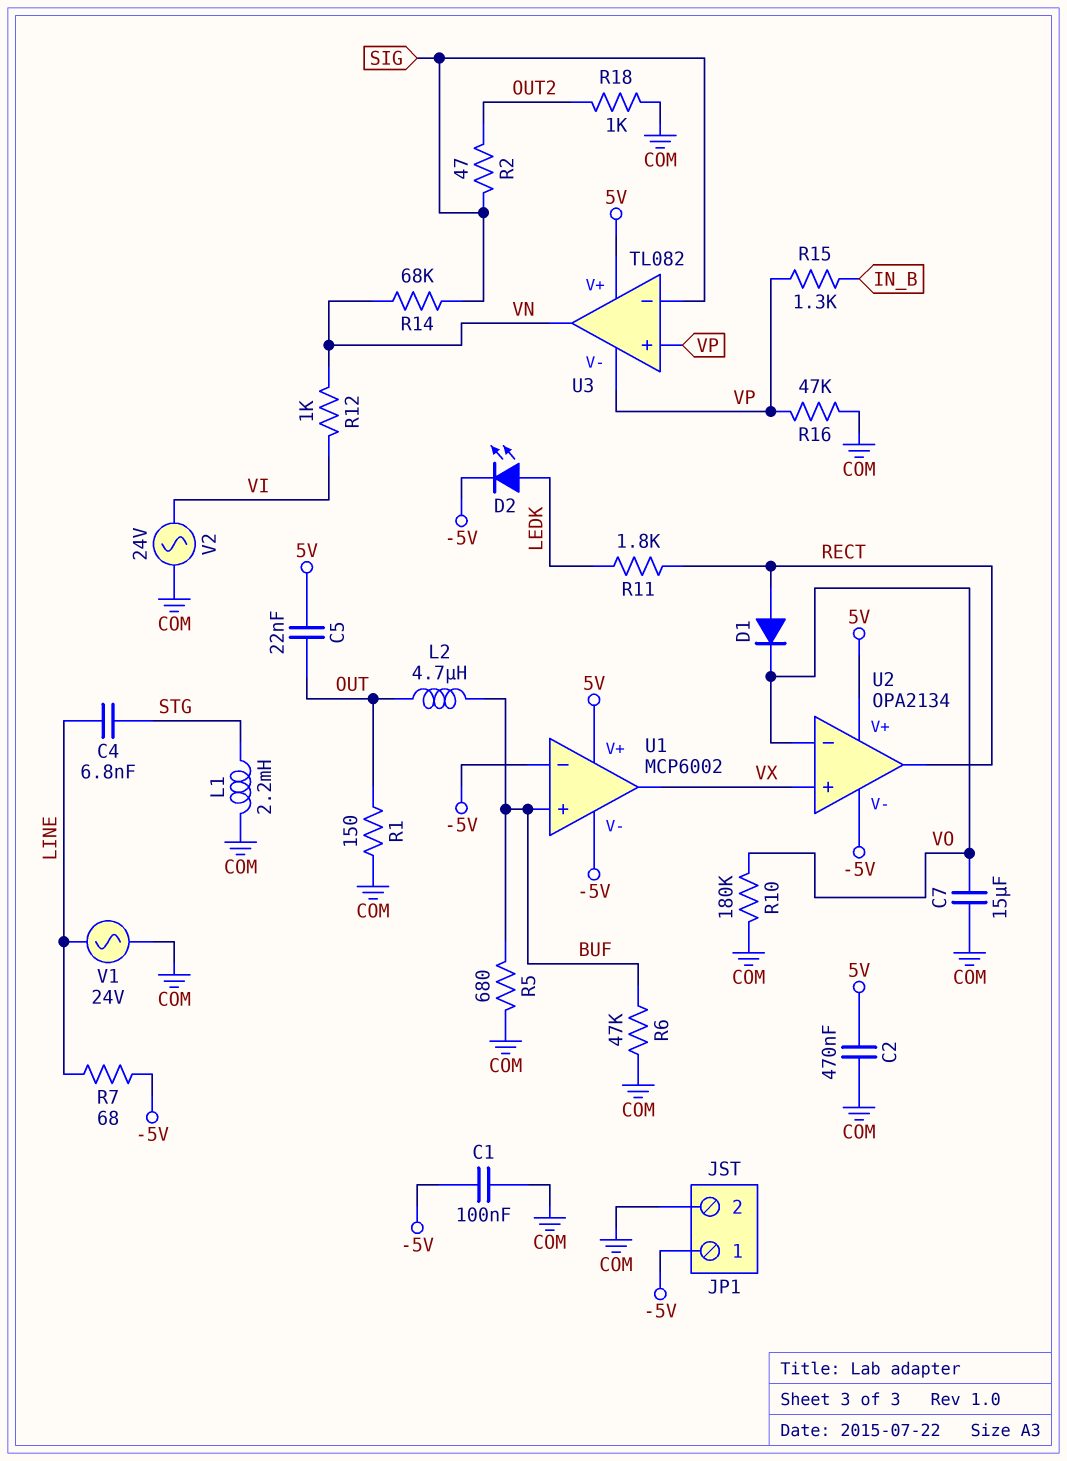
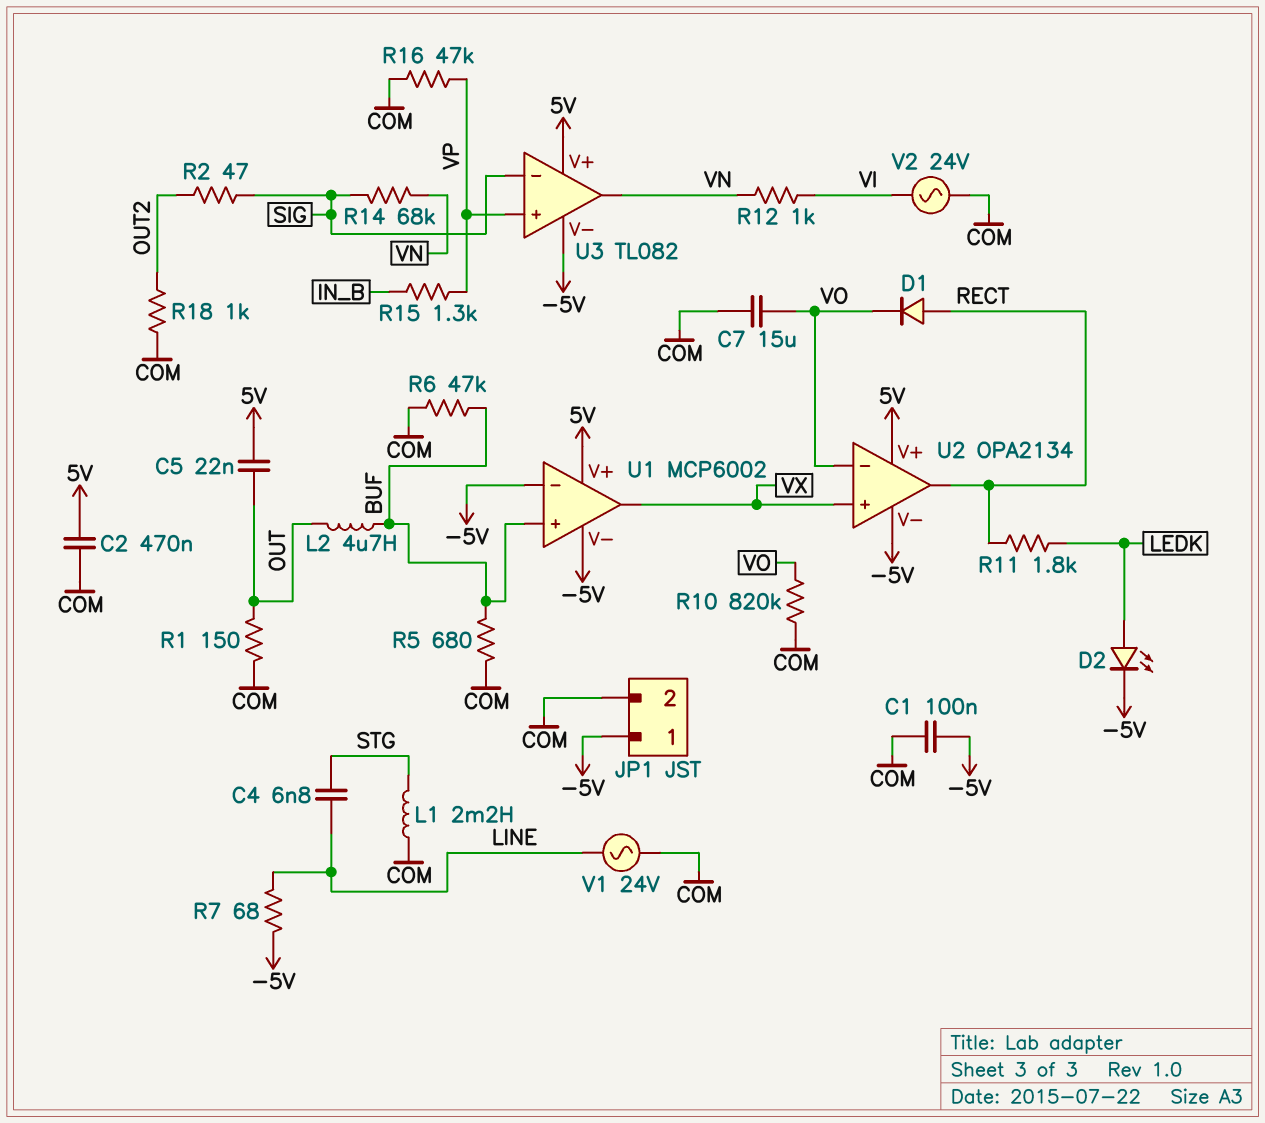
R10: 180k (COM, VO) -> 820k (COM, VO)
U3 pin V-: VP -> -5V

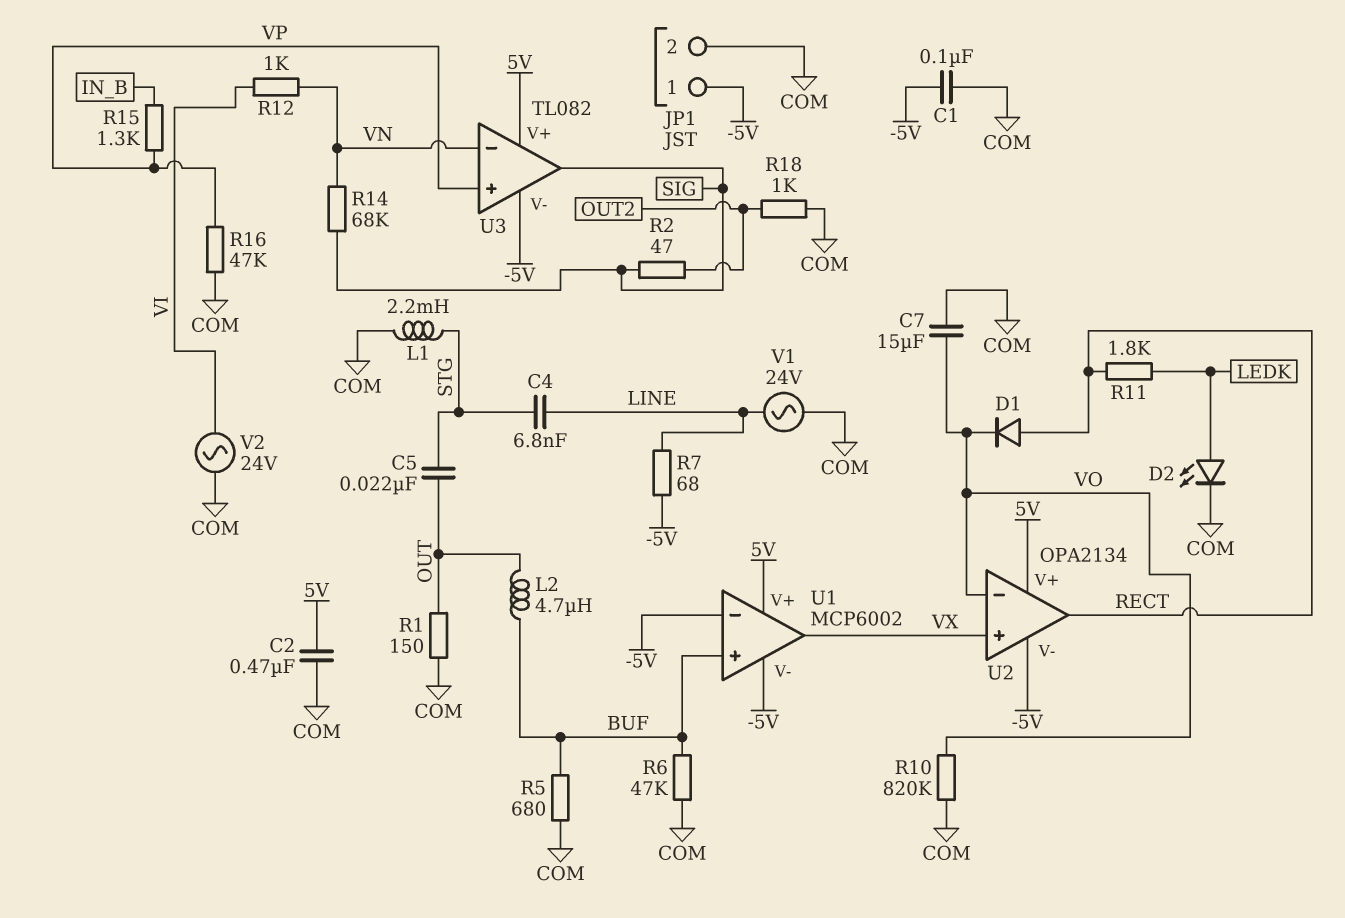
C5: 22nF (5V, OUT) -> 22nF (OUT, STG)
D2: LED (A LEDK, K -5V) -> LED (A LEDK, K COM)
U3 pin in-: SIG -> VN
U3 pin out: VN -> SIG

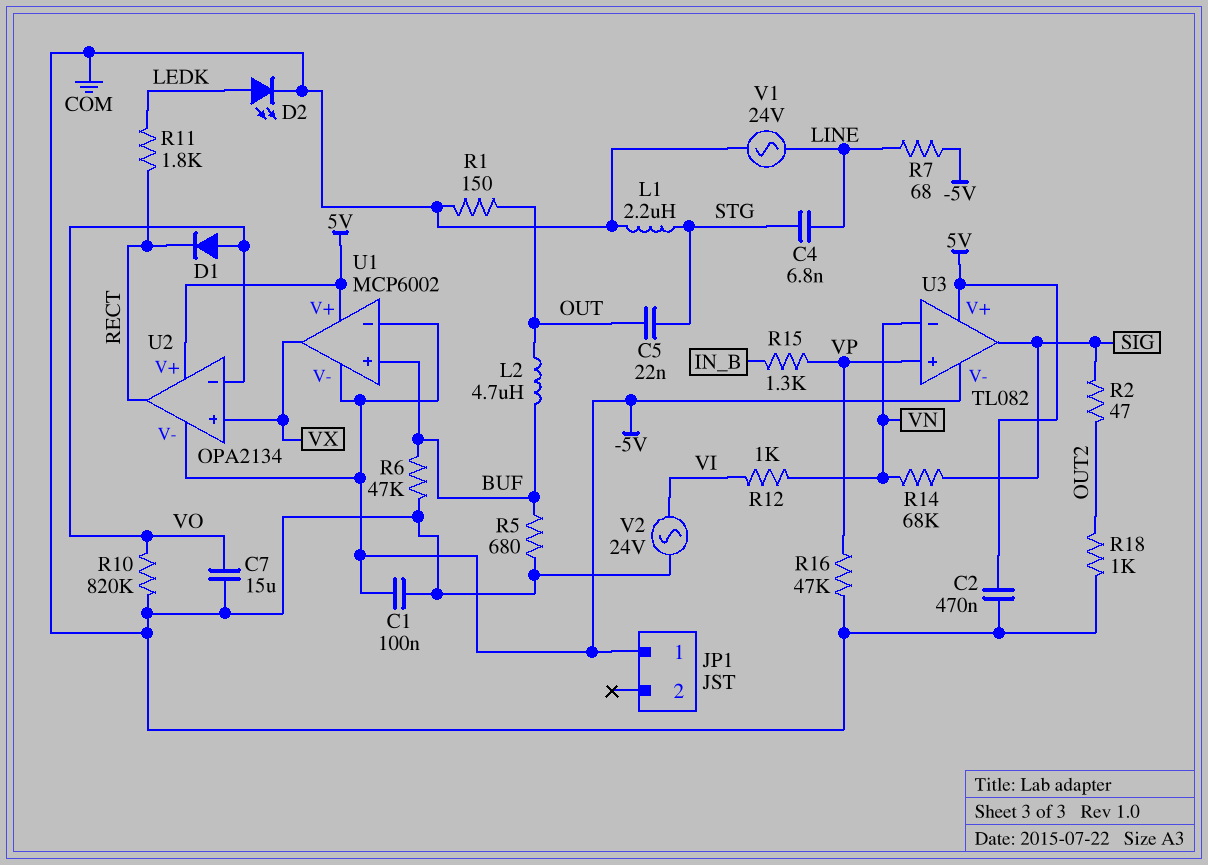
D1: diode (A RECT, K VO) -> diode (A VO, K RECT)
JP1 pin 2: COM -> none
L1: 2.2mH (COM, STG) -> 2.2uH (COM, STG)

